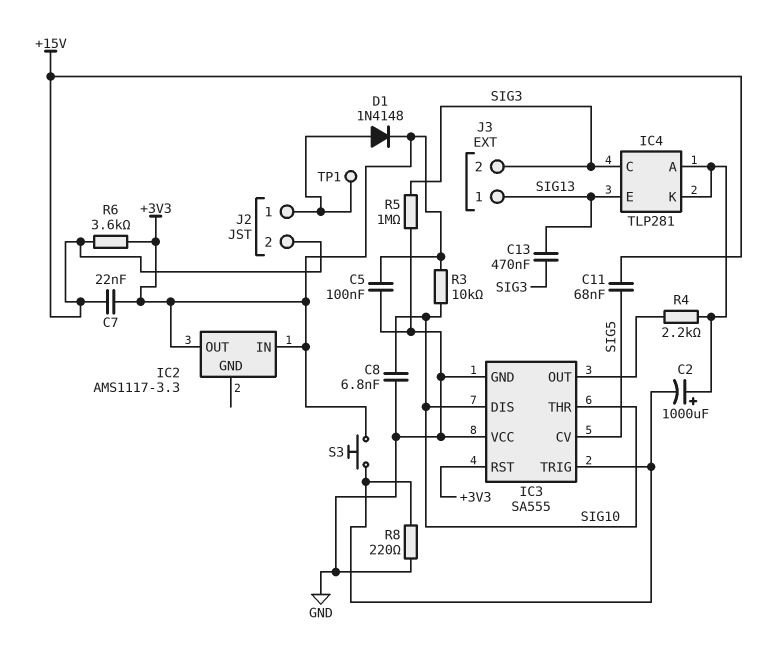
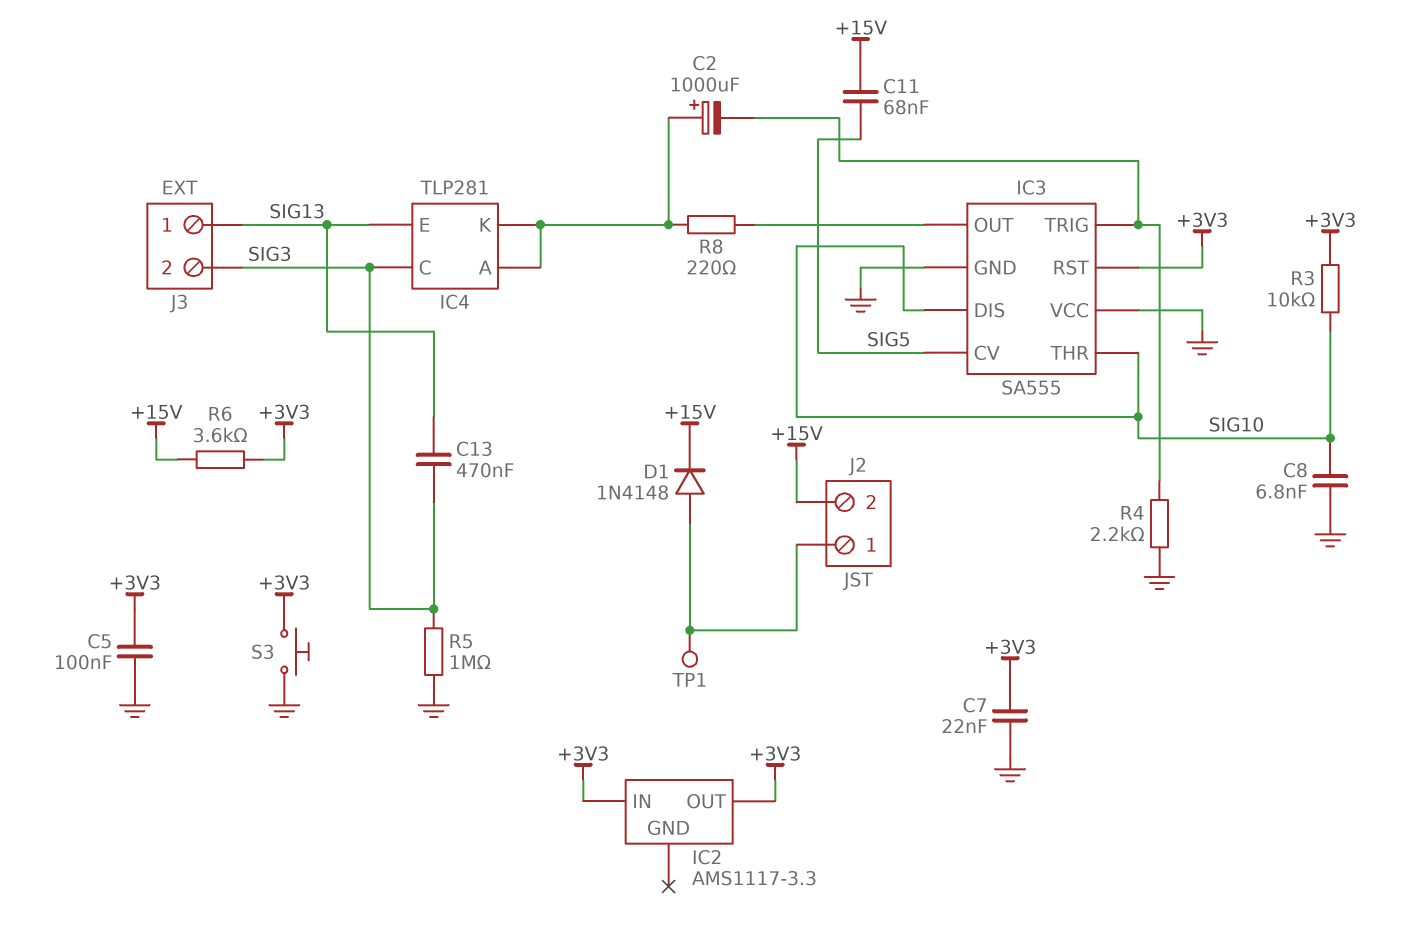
C7: 22nF (+3V3, +15V) -> 22nF (+3V3, GND)
D1: diode 1N4148 (A J2/1, K +3V3) -> diode 1N4148 (A J2/1, K +15V)
R4: 2.2k (IC3/OUT, IC4/A) -> 2.2k (GND, IC3/TRIG)
R8: 220 (GND, IC3/TRIG) -> 220 (IC3/OUT, IC4/A)
S3: button (+3V3, IC3/TRIG) -> button (+3V3, GND)

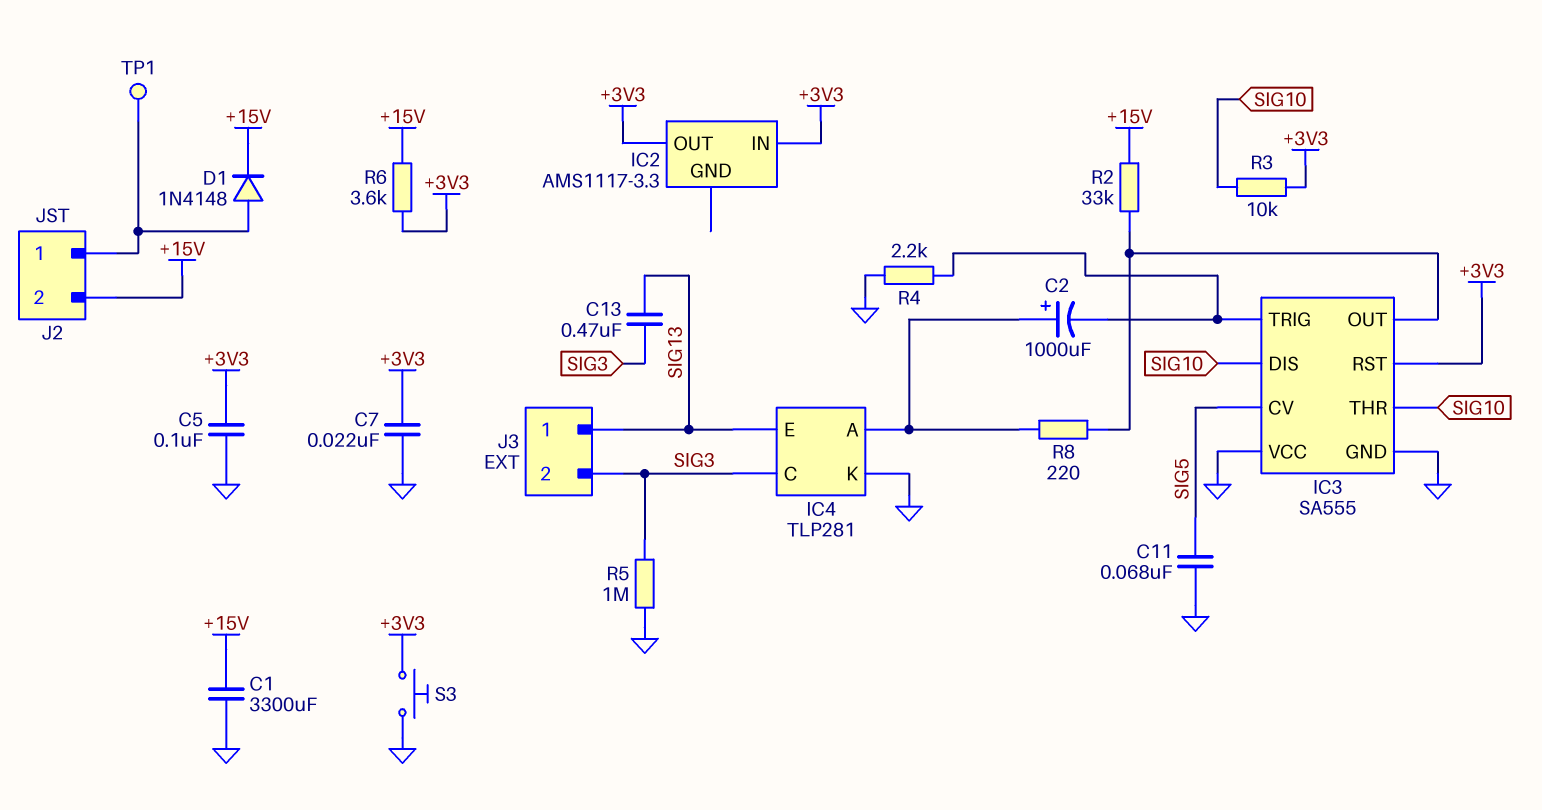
C1: none -> 3300uF (+15V, GND)
C8: 6.8nF (GND, SIG10) -> none
C11: 68nF (+15V, SIG5) -> 68nF (GND, SIG5)
IC4 pin K: IC4/A -> GND
R2: none -> 33k (+15V, IC3/OUT)

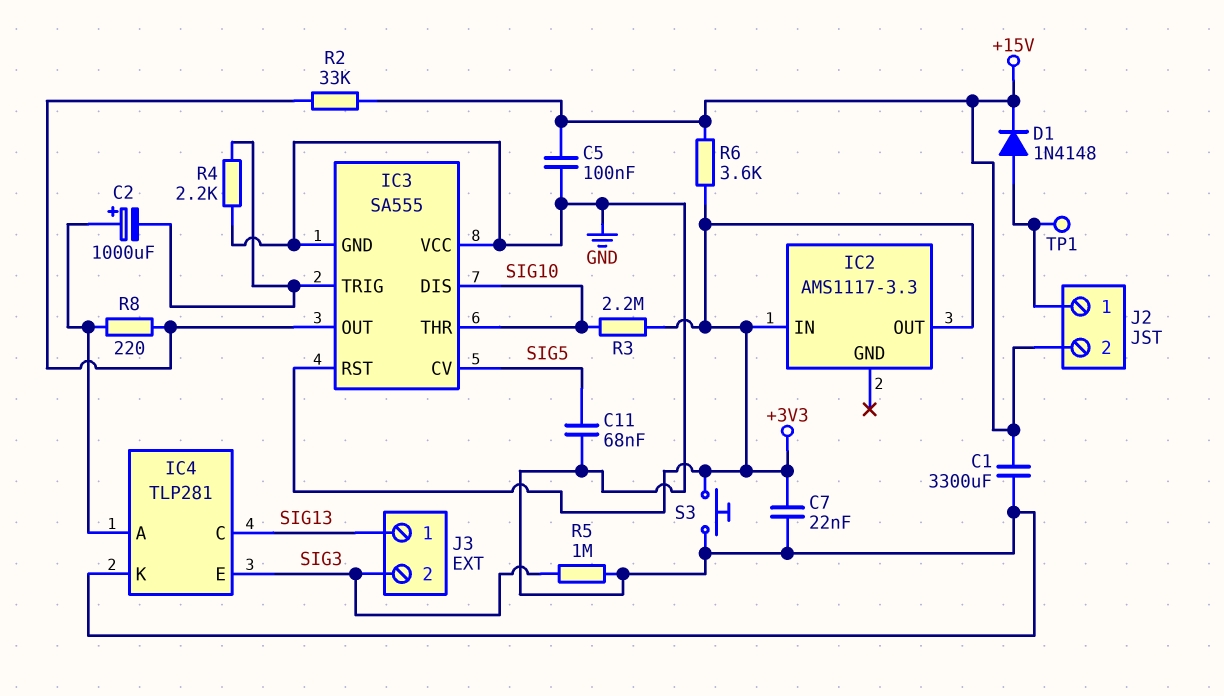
C5: 100nF (+3V3, GND) -> 100nF (+15V, GND)
C13: 470nF (SIG3, SIG13) -> none
IC4 pin C: SIG3 -> SIG13
IC4 pin E: SIG13 -> SIG3
R3: 10k (+3V3, SIG10) -> 2.2M (+3V3, SIG10)

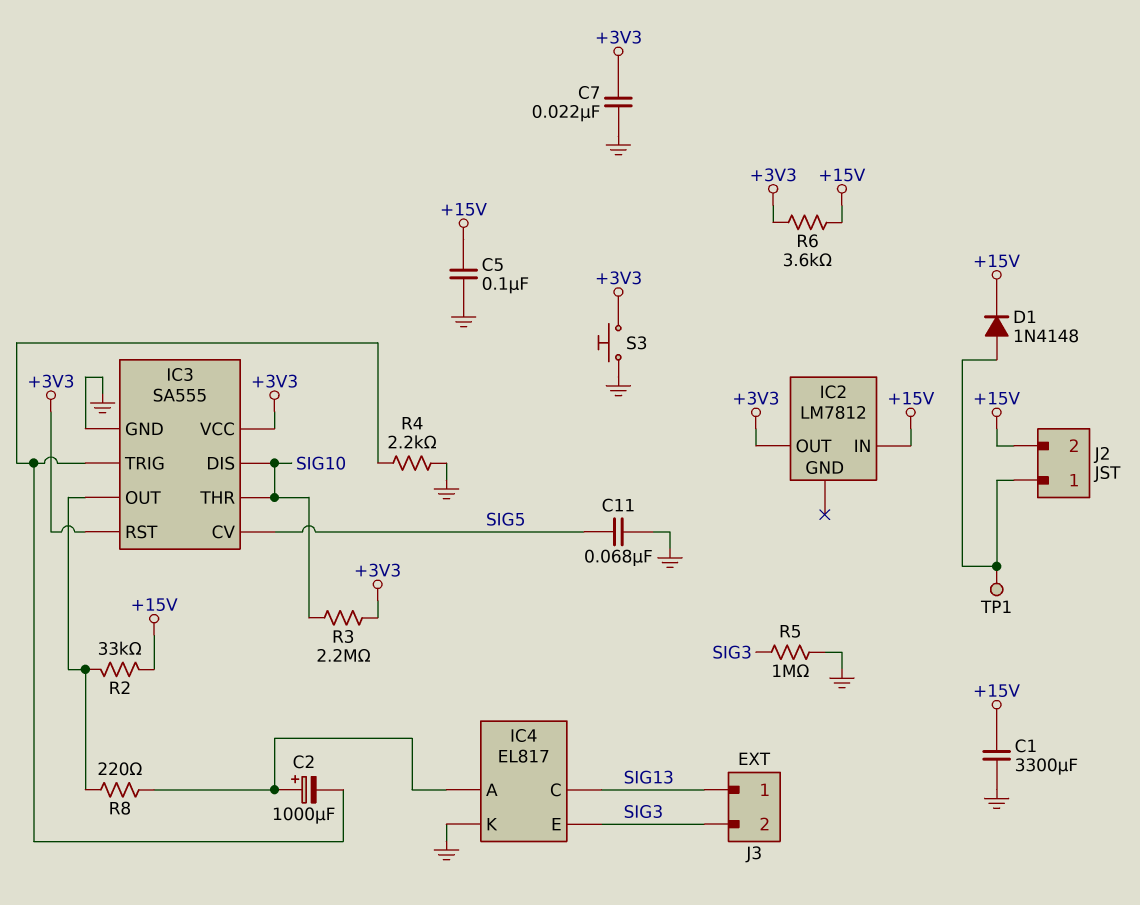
IC2: AMS1117-3.3 -> LM7812
IC2 pin IN: +3V3 -> +15V
IC3 pin VCC: GND -> +3V3
IC4: TLP281 -> EL817

